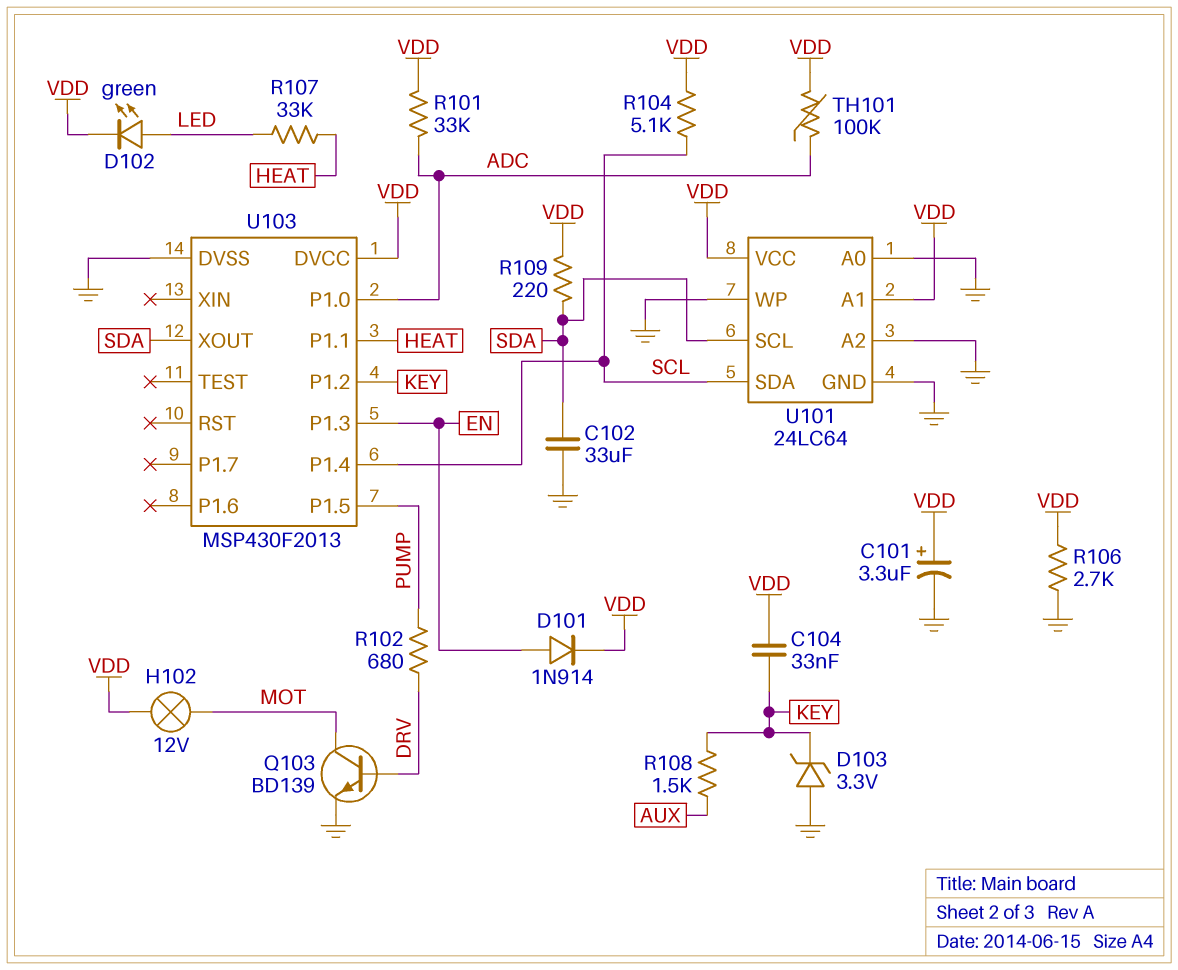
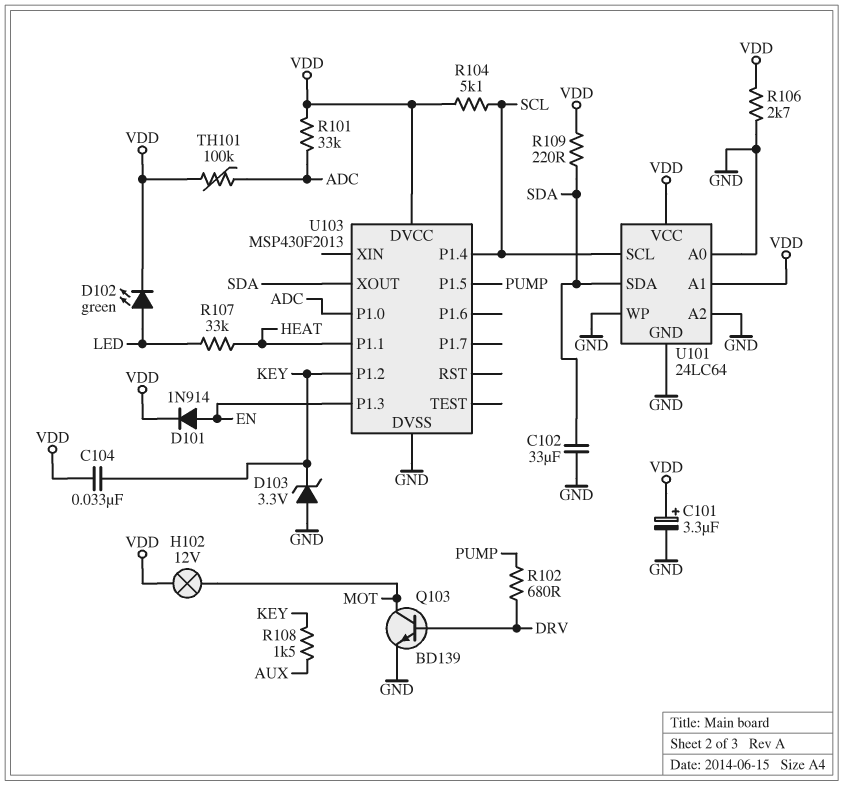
U101 pin SCL: SDA -> SCL
U101 pin SDA: SCL -> SDA

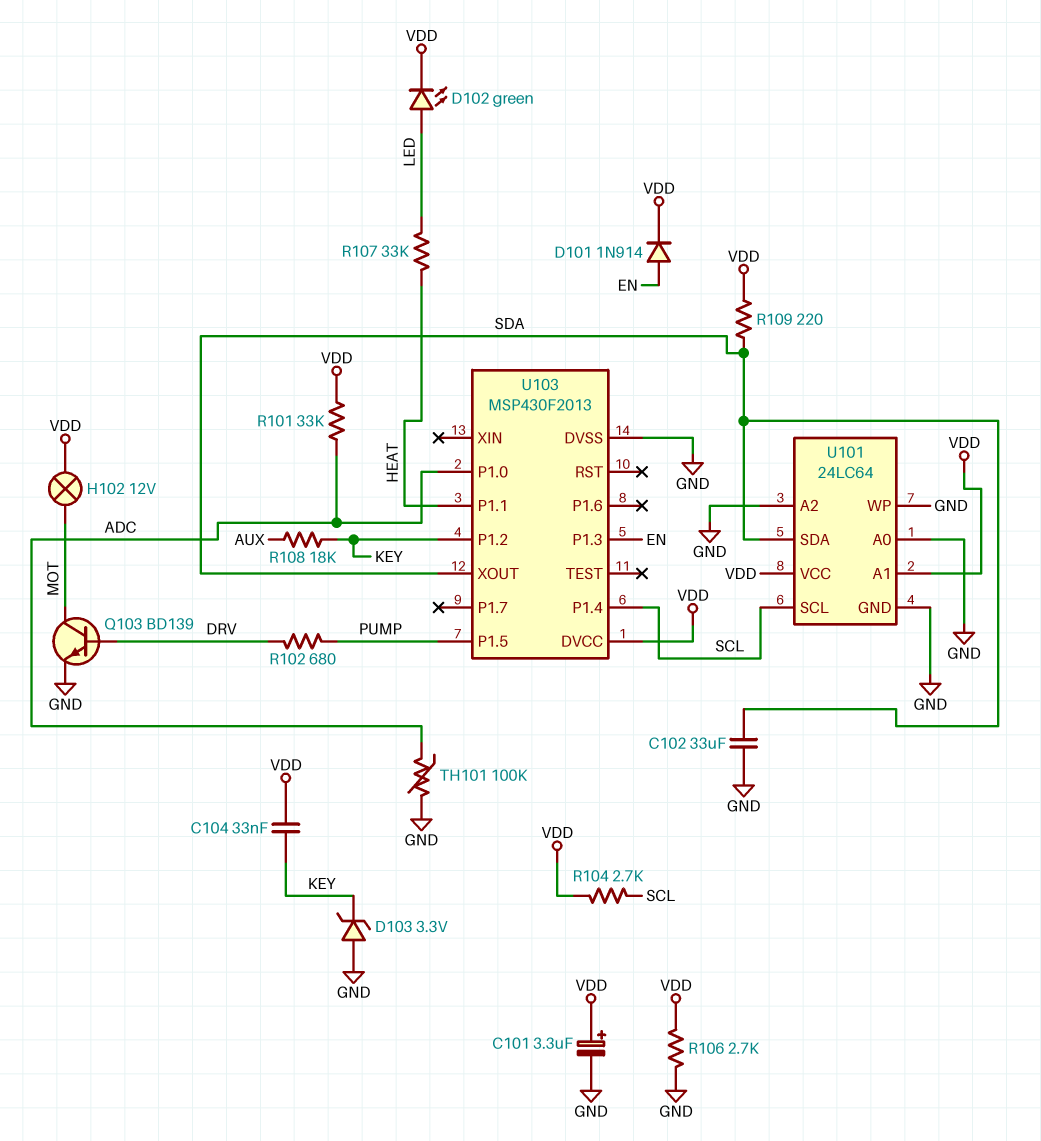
R104: 5.1k (SCL, VDD) -> 2.7k (SCL, VDD)
R108: 1.5k (AUX, KEY) -> 18k (AUX, KEY)
TH101: 100k (ADC, VDD) -> 100k (ADC, GND)

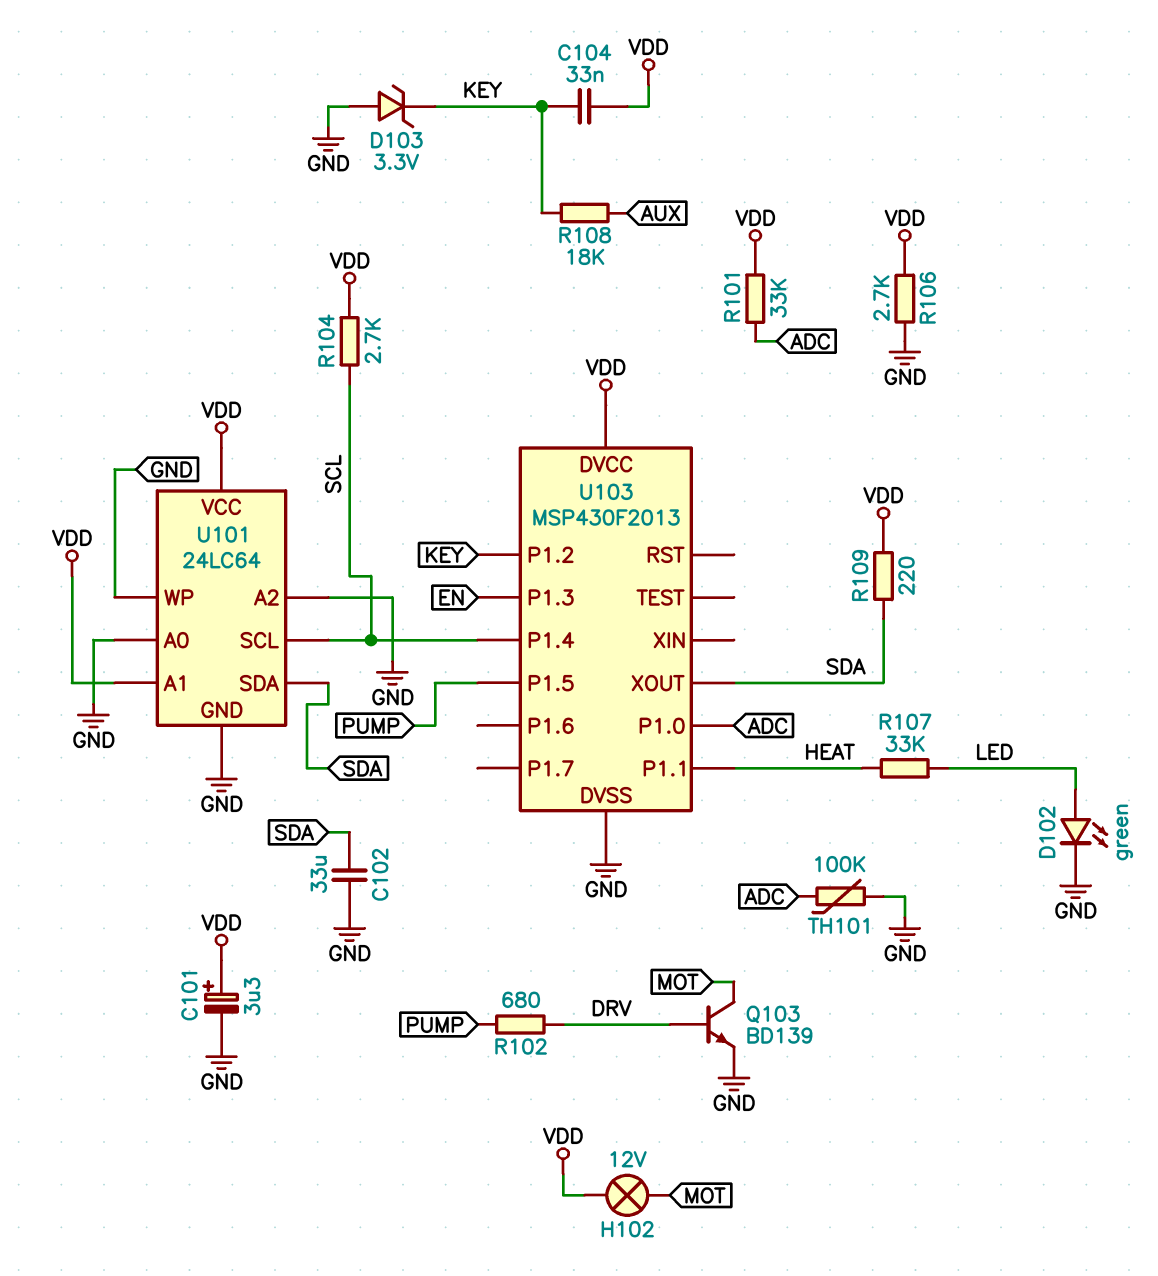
D101: diode 1N914 (A EN, K VDD) -> none
D102: LED green (A LED, K VDD) -> LED green (A LED, K GND)

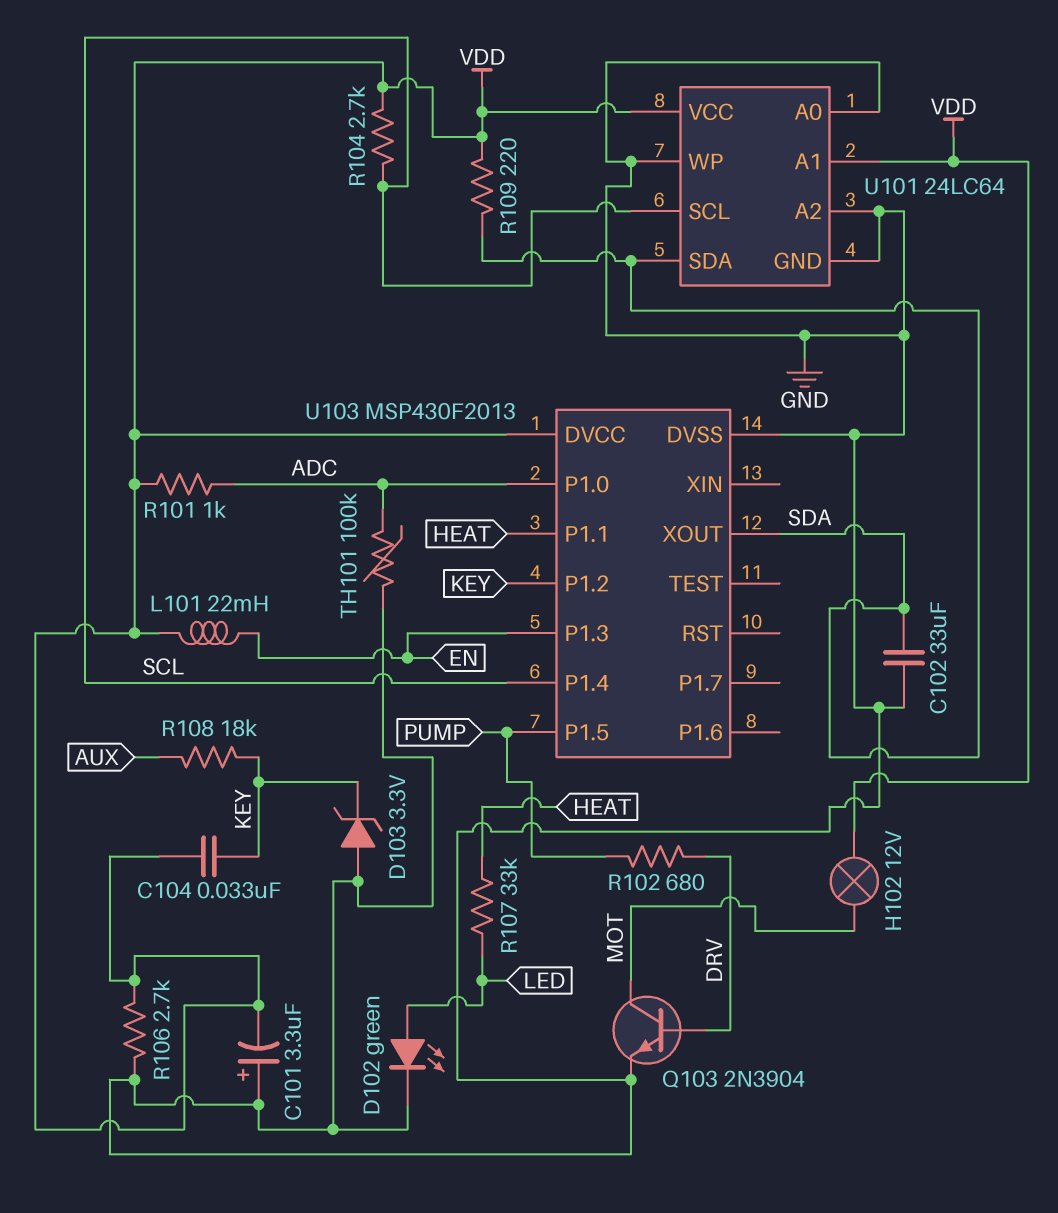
C101: 3.3uF (plus VDD, minus GND) -> 3.3uF (plus GND, minus VDD)
L101: none -> 22mH (EN, VDD)
Q103: NPN BD139 (B DRV, C MOT, E GND) -> NPN 2N3904 (B DRV, C MOT, E GND)
R101: 33k (ADC, VDD) -> 1k (ADC, VDD)

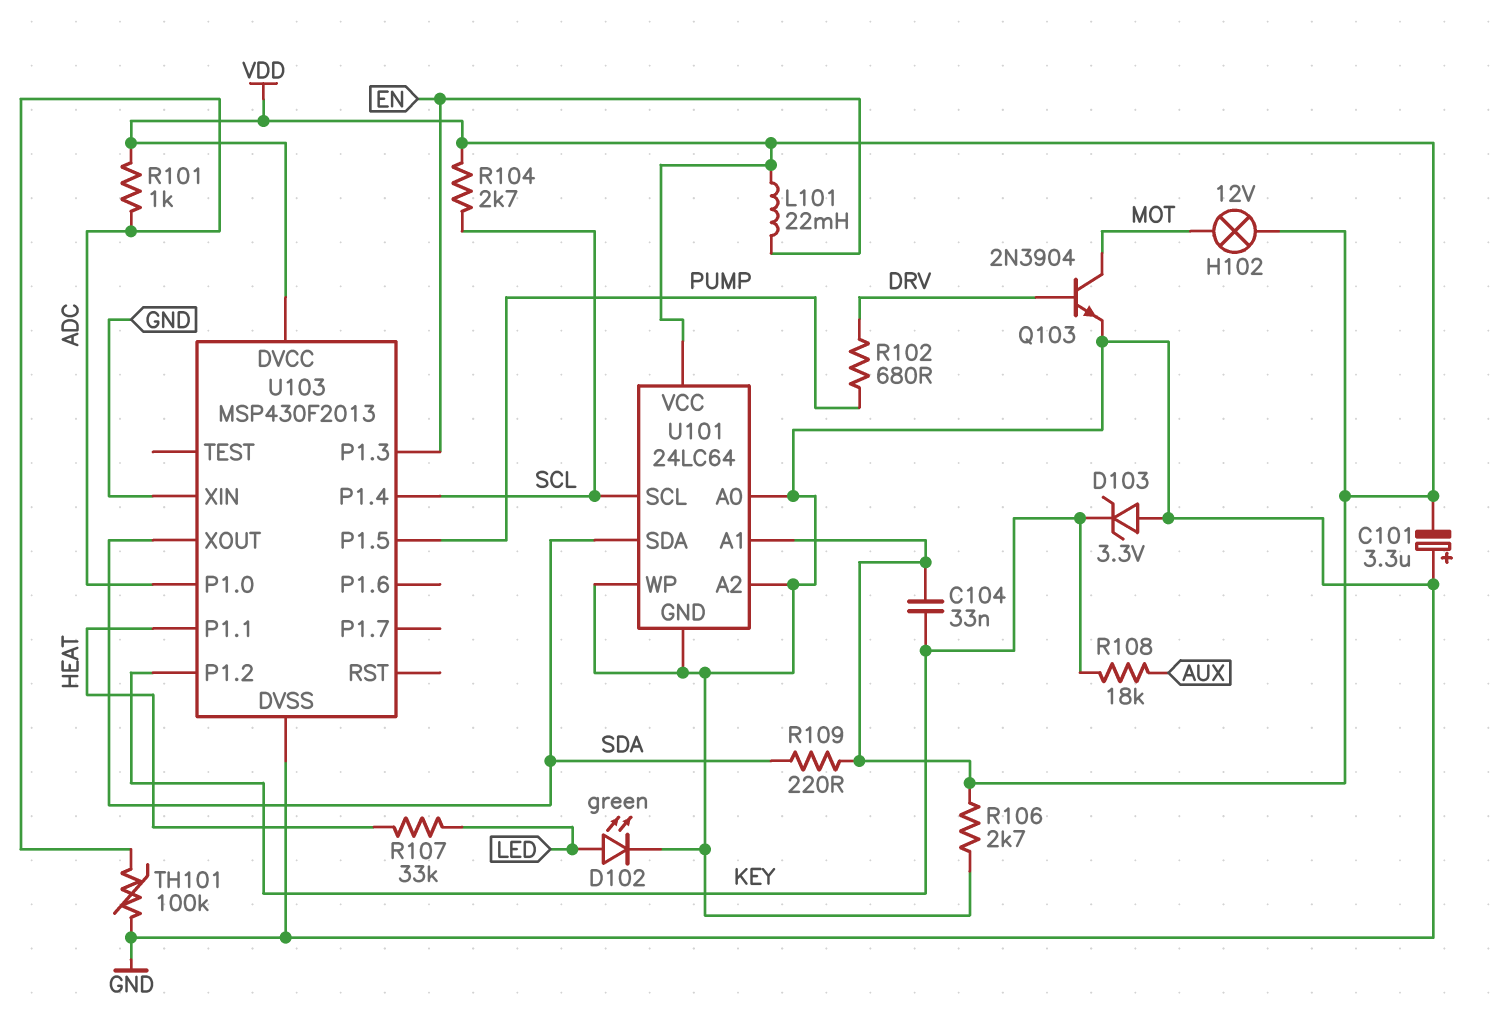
C102: 33uF (GND, SDA) -> none
U103 pin XIN: none -> GND

